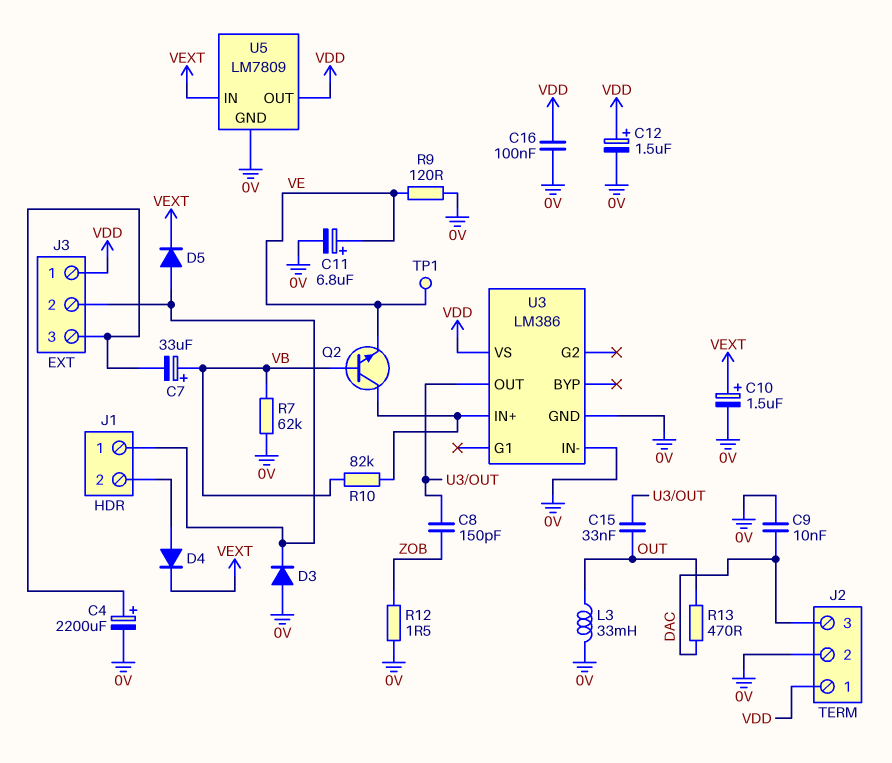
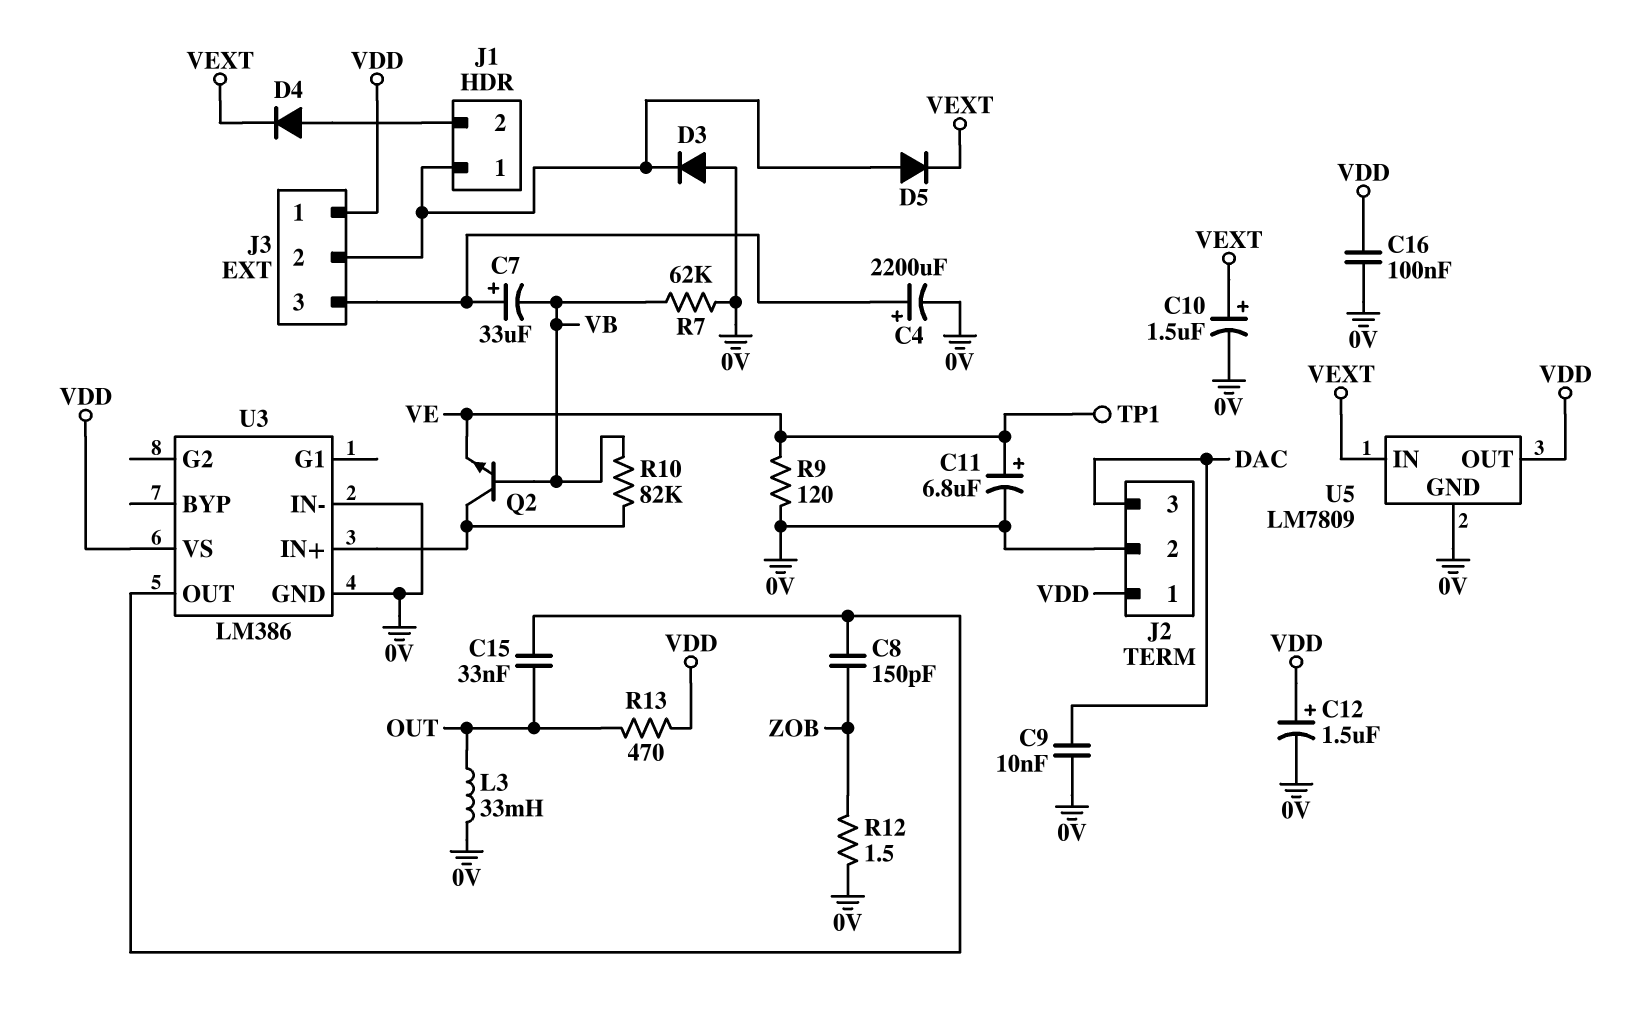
C7: 33uF (plus VB, minus J3/3) -> 33uF (plus J3/3, minus VB)
R13: 470 (DAC, OUT) -> 470 (OUT, VDD)

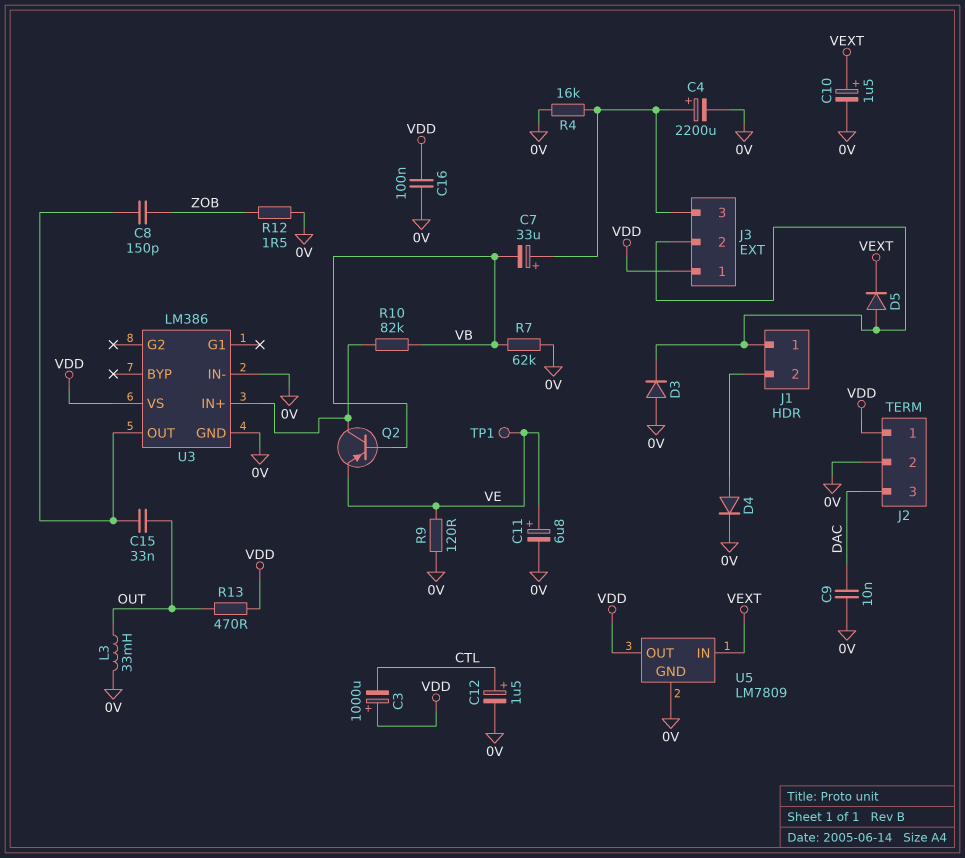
C3: none -> 1000uF (plus VDD, minus CTL)
C12: 1.5uF (plus VDD, minus 0V) -> 1.5uF (plus CTL, minus 0V)
D4: diode (A J1/2, K VEXT) -> diode (A J1/2, K 0V)
Q2: NPN (B VB, C U3/IN+, E VE) -> PNP (B VB, C U3/IN+, E VE)
R4: none -> 16k (0V, J3/3)

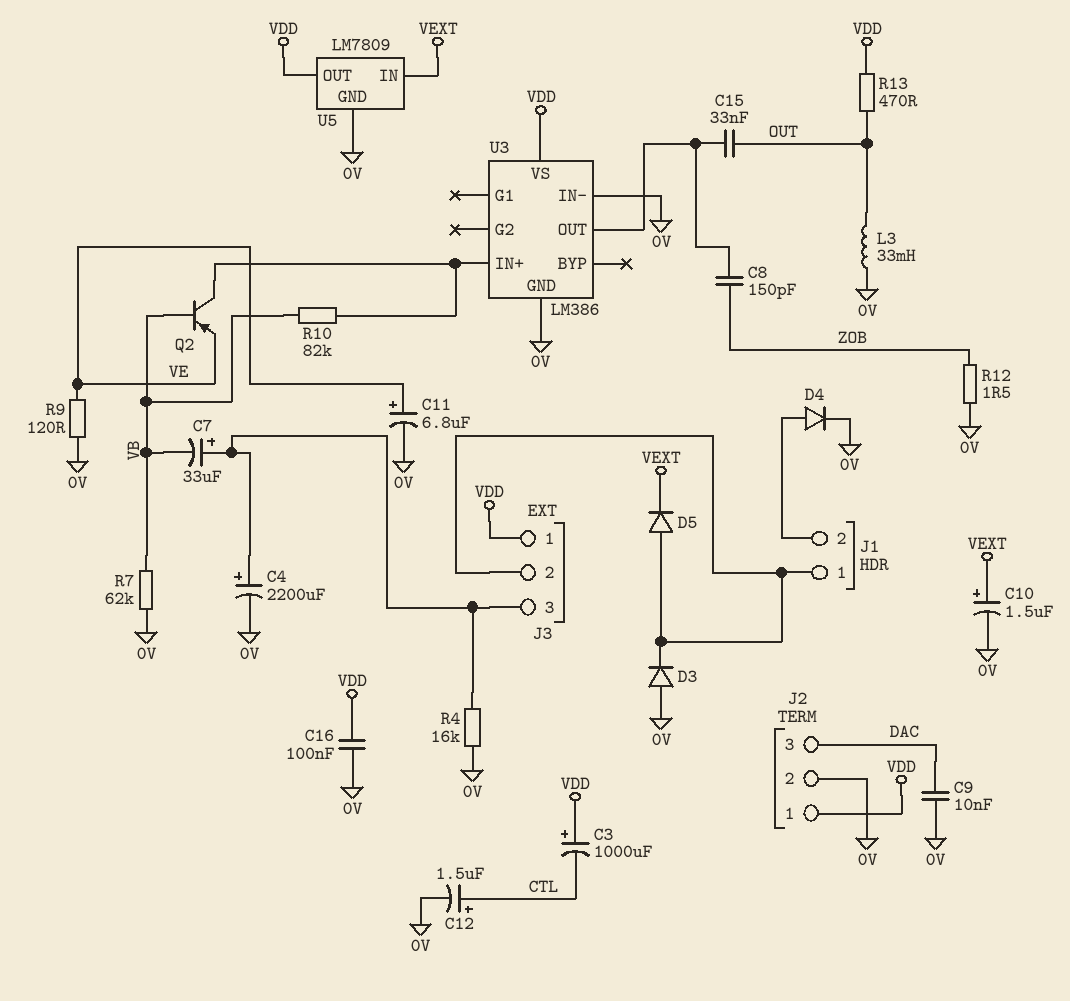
TP1: test point (VE) -> none

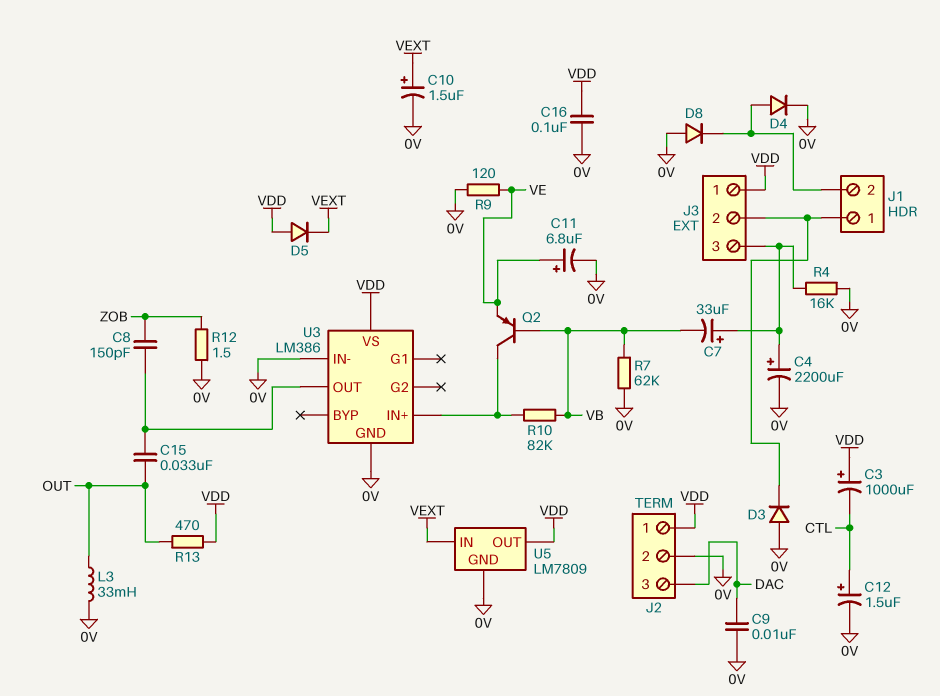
D5: diode (A J1/1, K VEXT) -> diode (A VDD, K VEXT)
D8: none -> diode (A 0V, K J1/2)

